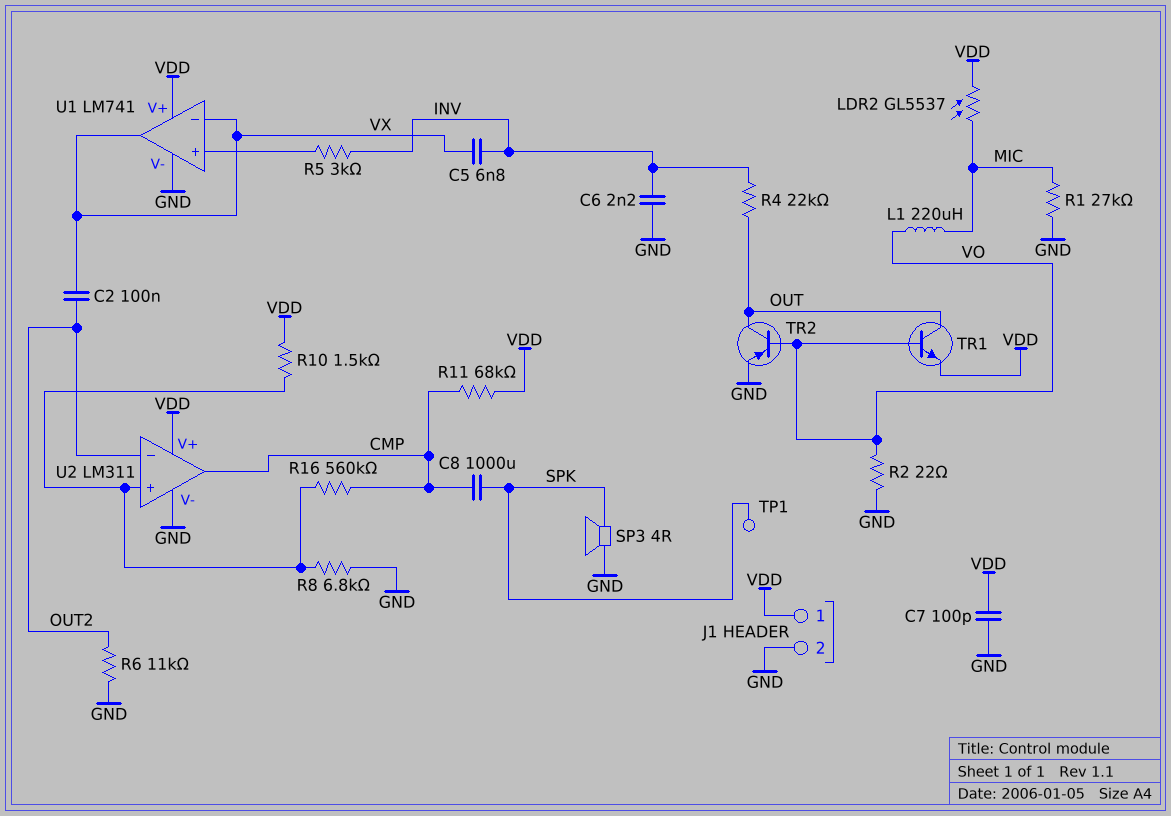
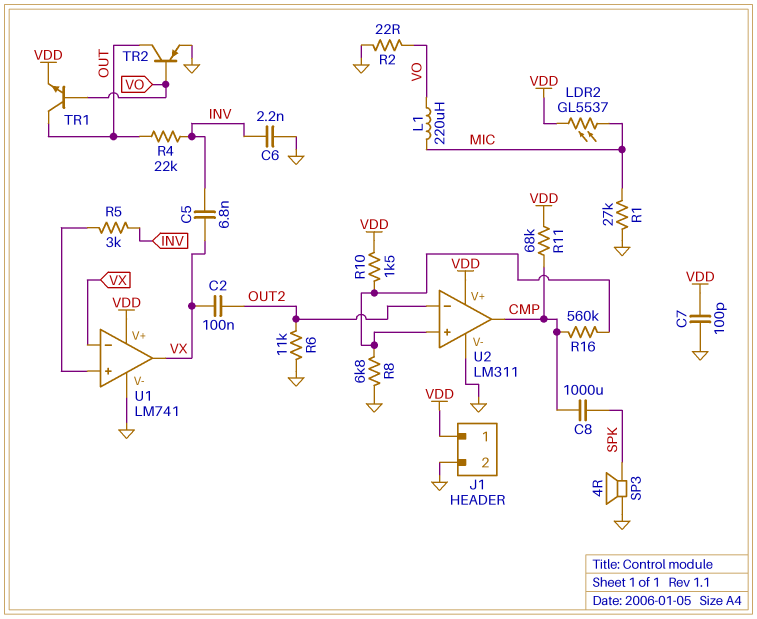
TP1: test point (SPK) -> none

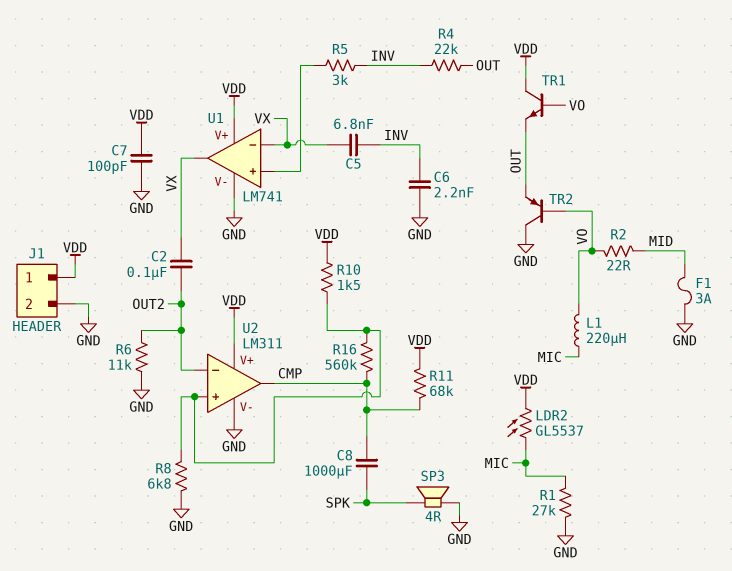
F1: none -> 3A (GND, MID)
R2: 22 (GND, VO) -> 22 (MID, VO)
TR1: NPN (B VO, C OUT, E VDD) -> NPN (B VO, C VDD, E OUT)
TR2: PNP (B VO, C OUT, E GND) -> PNP (B VO, C GND, E OUT)

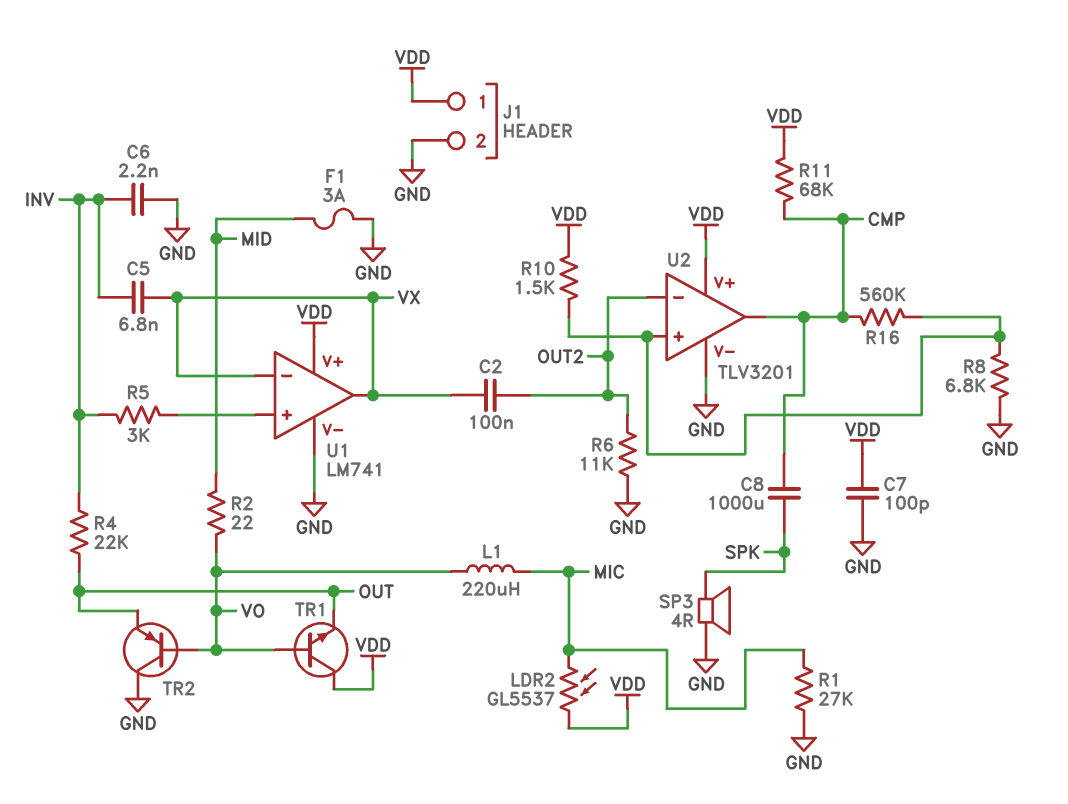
U2: LM311 -> TLV3201

